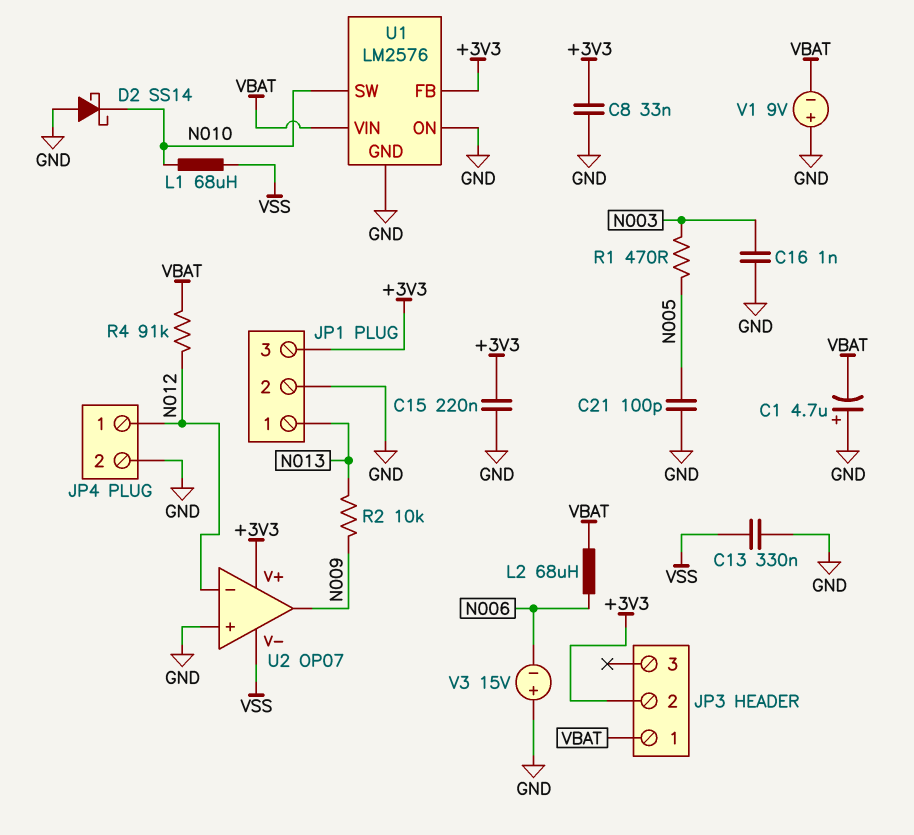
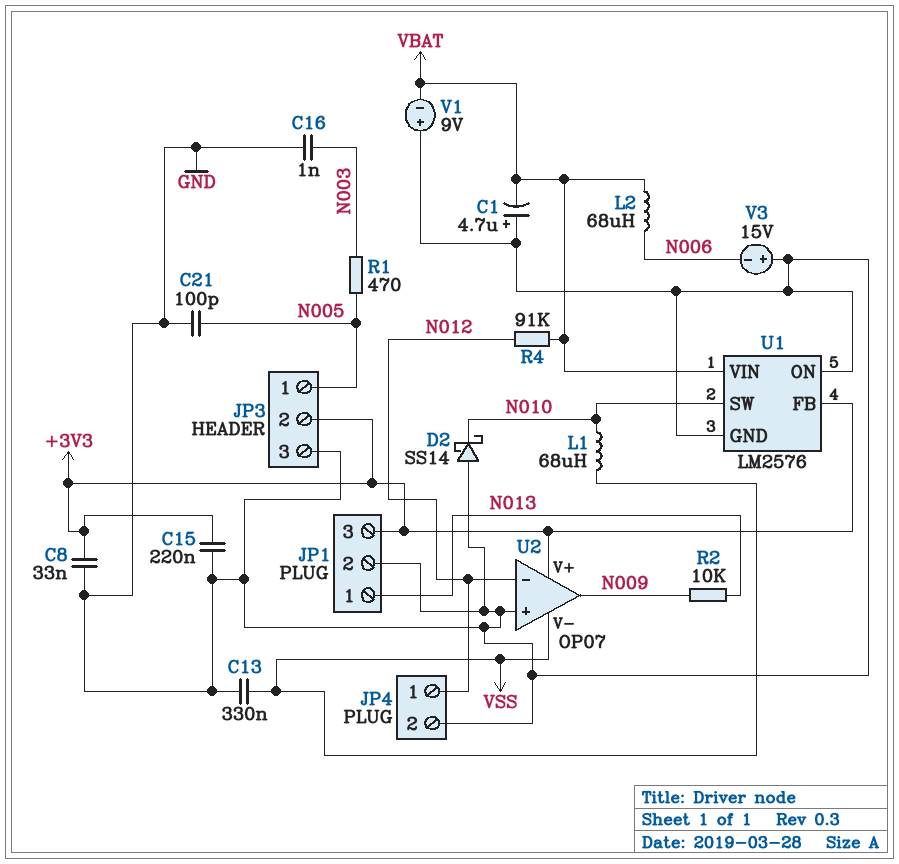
JP3 pin 1: VBAT -> N005
JP3 pin 3: none -> GND

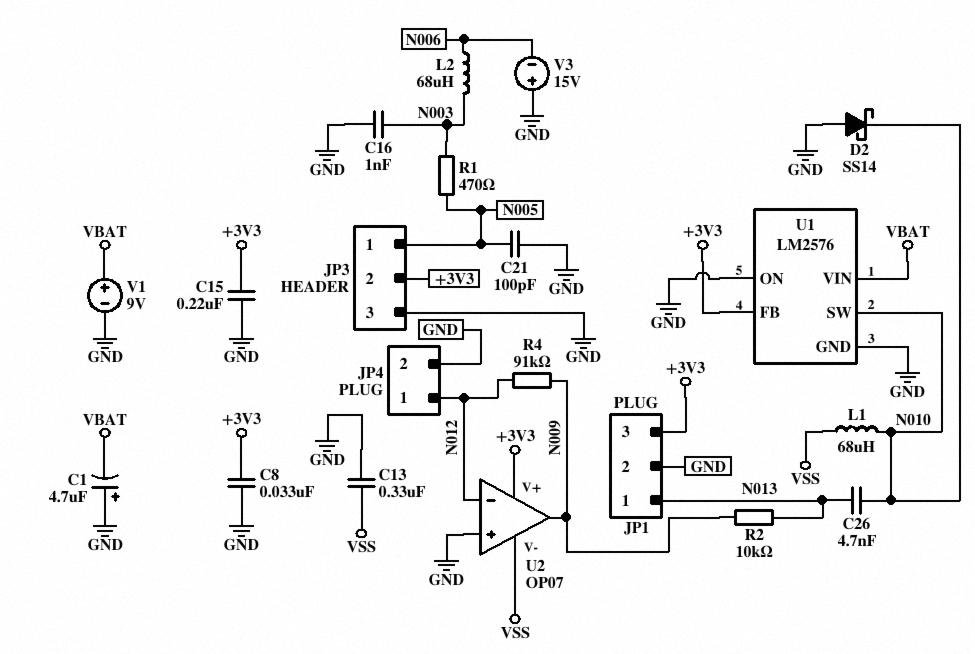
C26: none -> 4.7nF (N010, N013)
L2: 68uH (N006, VBAT) -> 68uH (N003, N006)
R4: 91k (N012, VBAT) -> 91k (N009, N012)
V1: 9V (plus GND, minus VBAT) -> 9V (plus VBAT, minus GND)

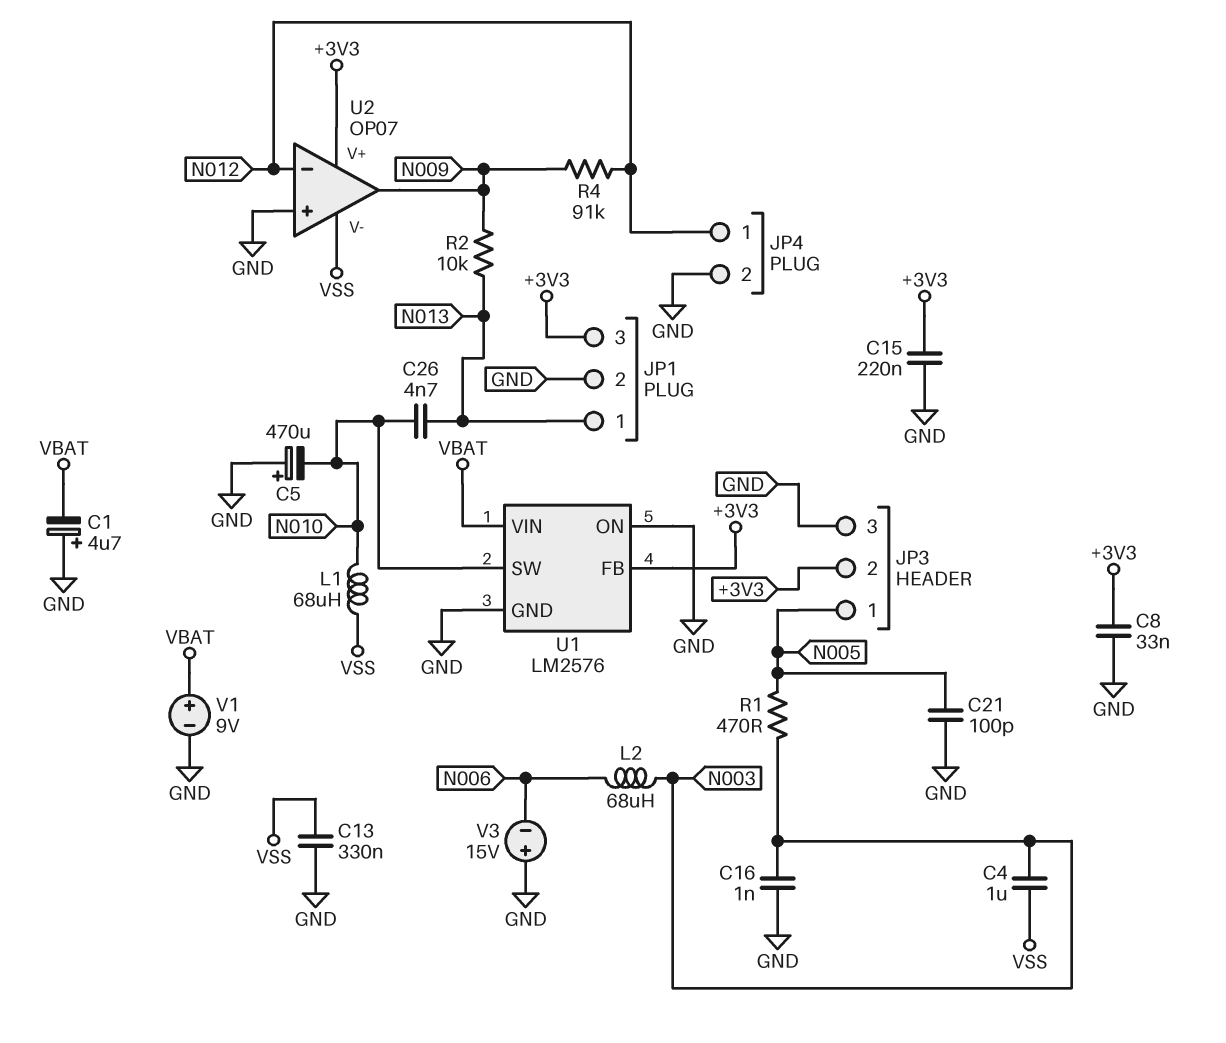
C4: none -> 1uF (N003, VSS)
C5: none -> 470uF (plus GND, minus N010)
D2: schottky SS14 (A GND, K N010) -> none

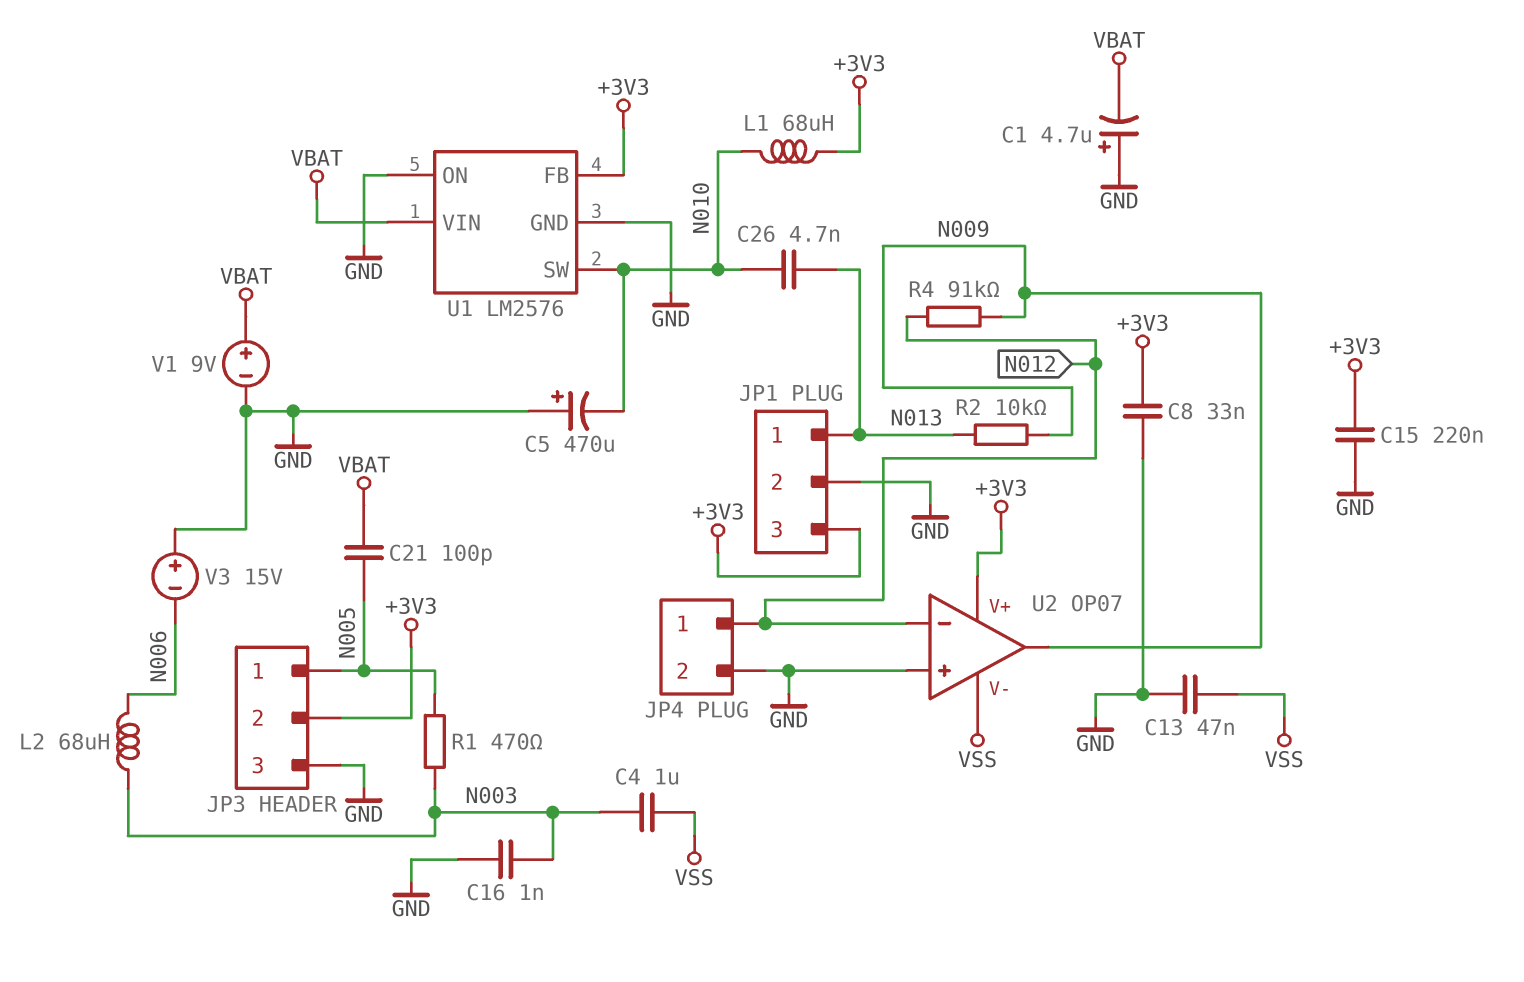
C13: 330nF (GND, VSS) -> 47nF (GND, VSS)
C21: 100pF (GND, N005) -> 100pF (N005, VBAT)
L1: 68uH (N010, VSS) -> 68uH (+3V3, N010)

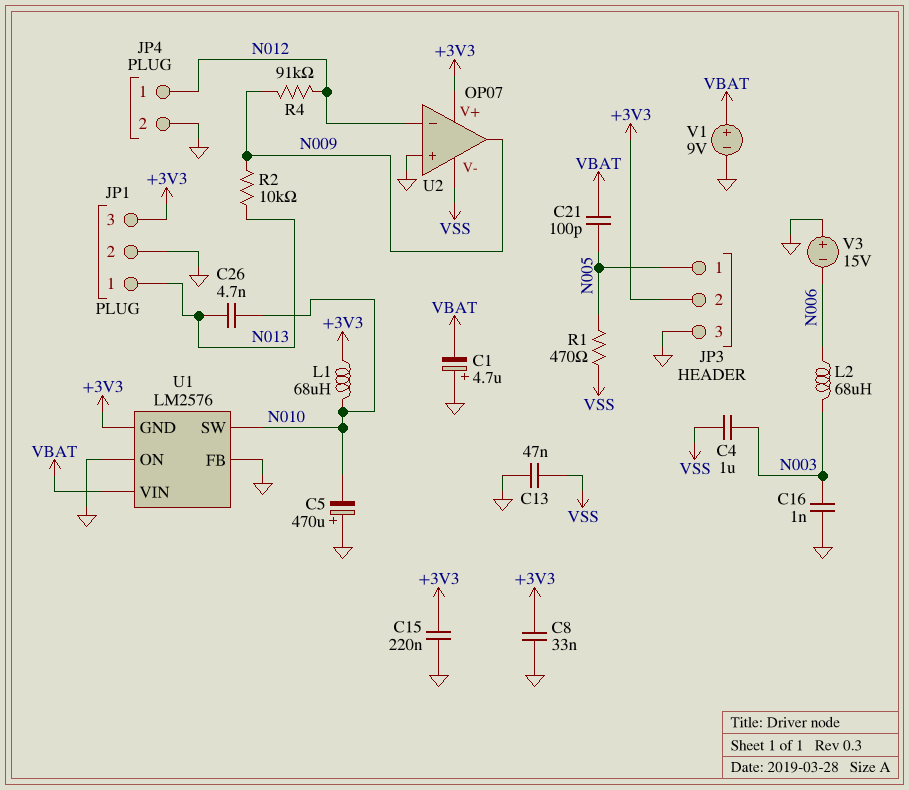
R1: 470 (N003, N005) -> 470 (N005, VSS)
U1 pin FB: +3V3 -> GND
U1 pin GND: GND -> +3V3

